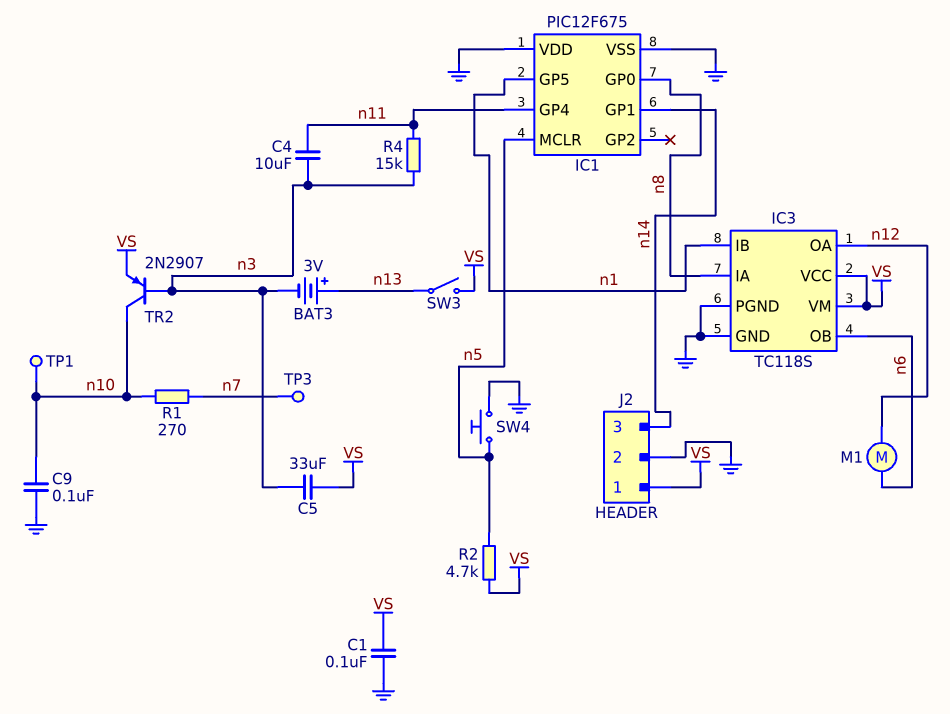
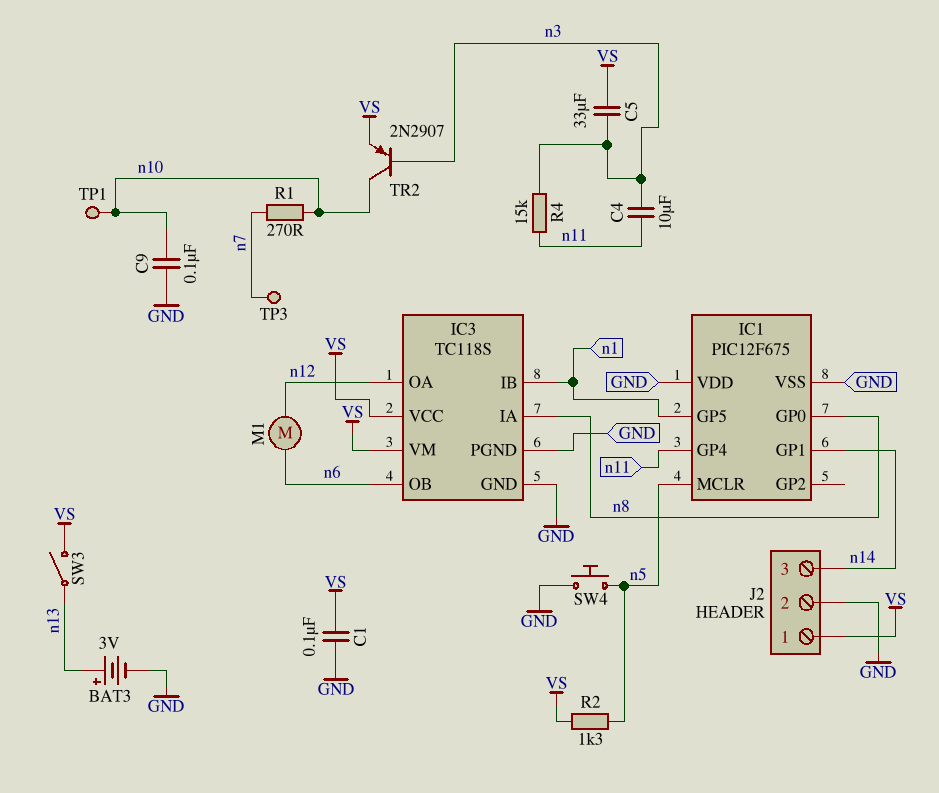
BAT3: 3V (plus n13, minus n3) -> 3V (plus n13, minus GND)
R2: 4.7k (VS, n5) -> 1.3k (VS, n5)

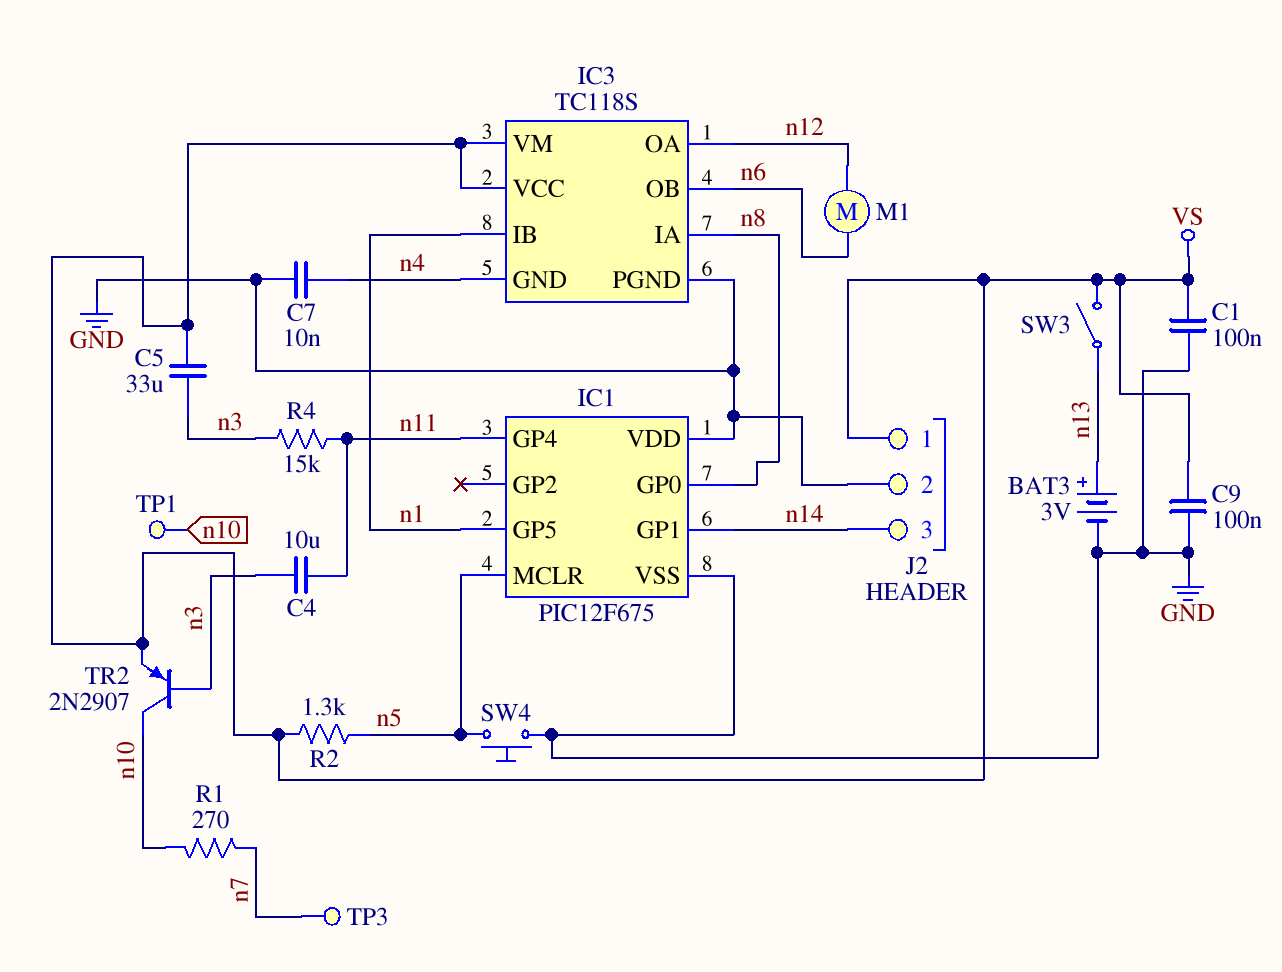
C7: none -> 10nF (GND, n4)
C9: 100nF (GND, n10) -> 100nF (GND, VS)
IC3 pin GND: GND -> n4

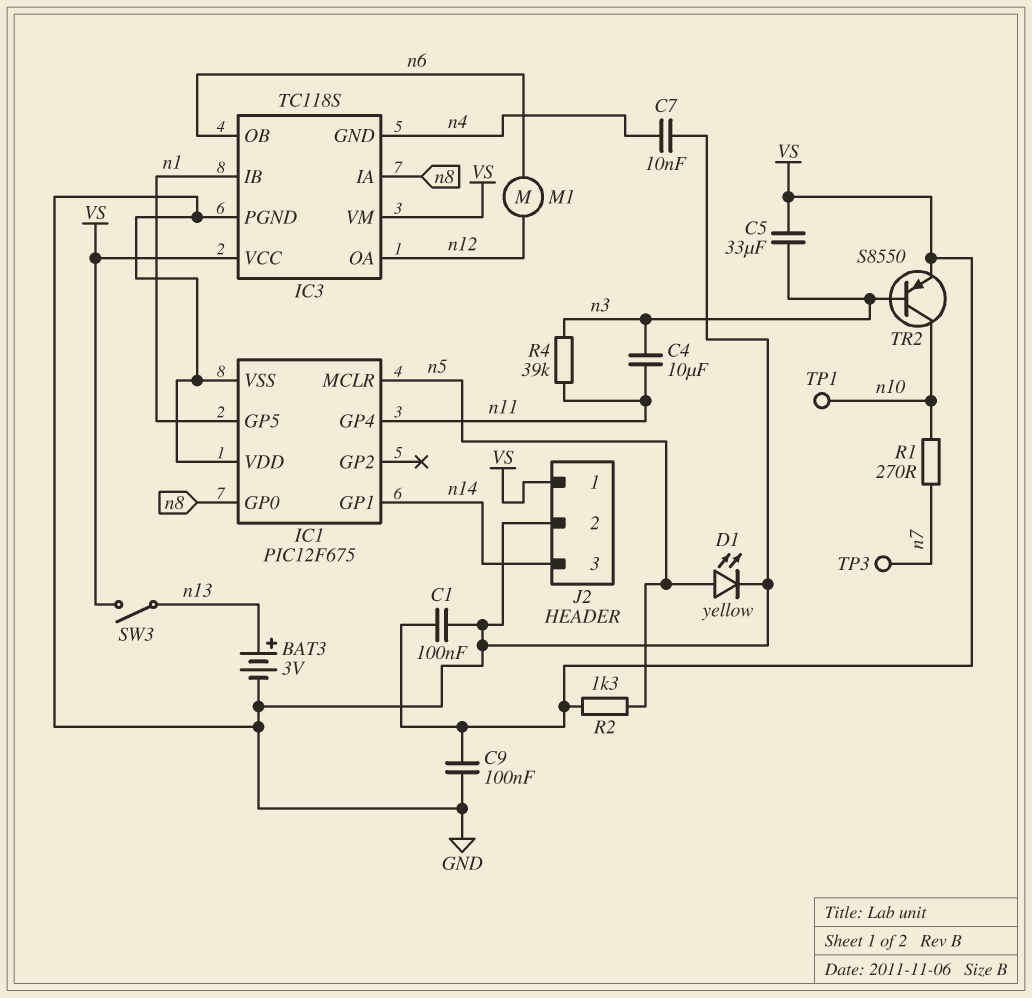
D1: none -> LED yellow (A n5, K GND)
R4: 15k (n3, n11) -> 39k (n3, n11)
SW4: button (GND, n5) -> none
TR2: PNP 2N2907 (B n3, C n10, E VS) -> PNP S8550 (B n3, C n10, E VS)

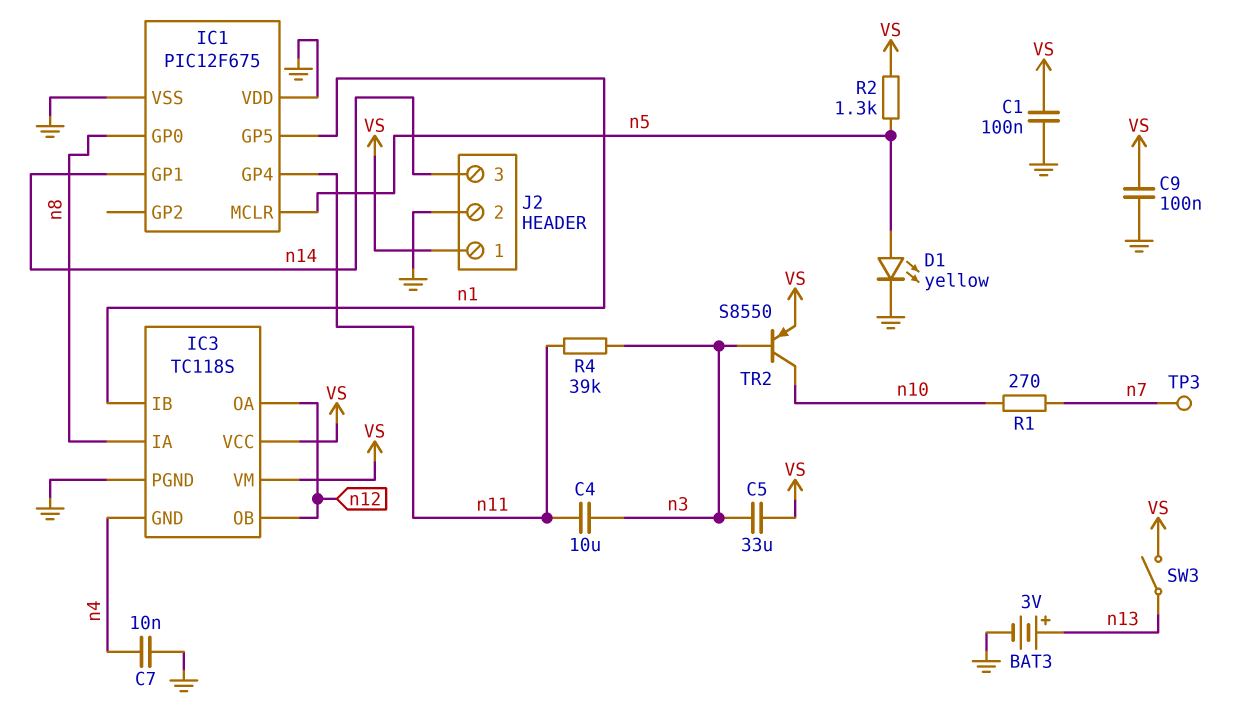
IC3 pin OB: n6 -> n12
M1: motor (n6, n12) -> none
TP1: test point (n10) -> none

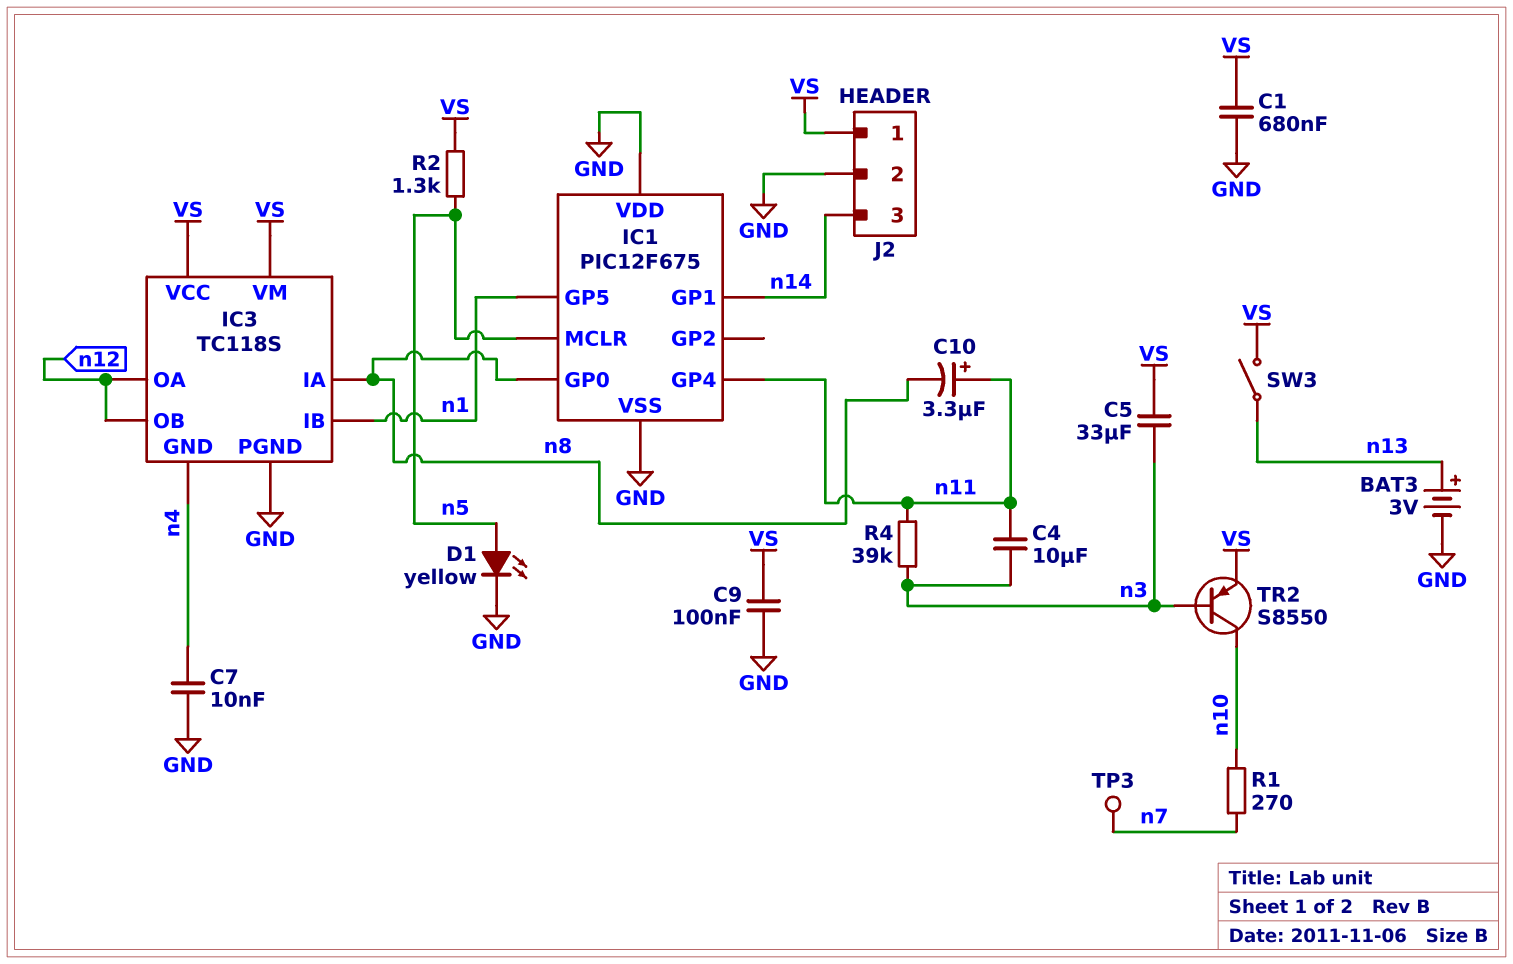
C1: 100nF (GND, VS) -> 680nF (GND, VS)
C10: none -> 3.3uF (plus n11, minus n8)

